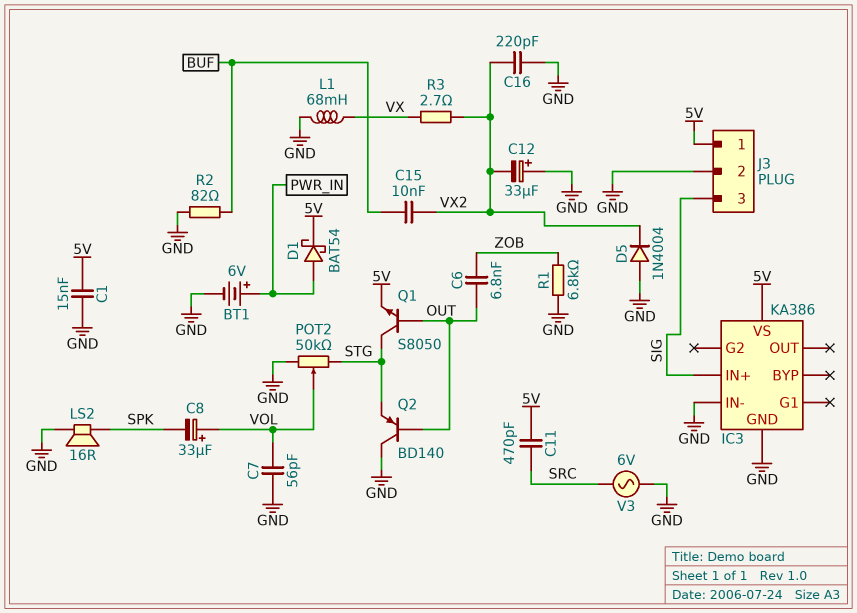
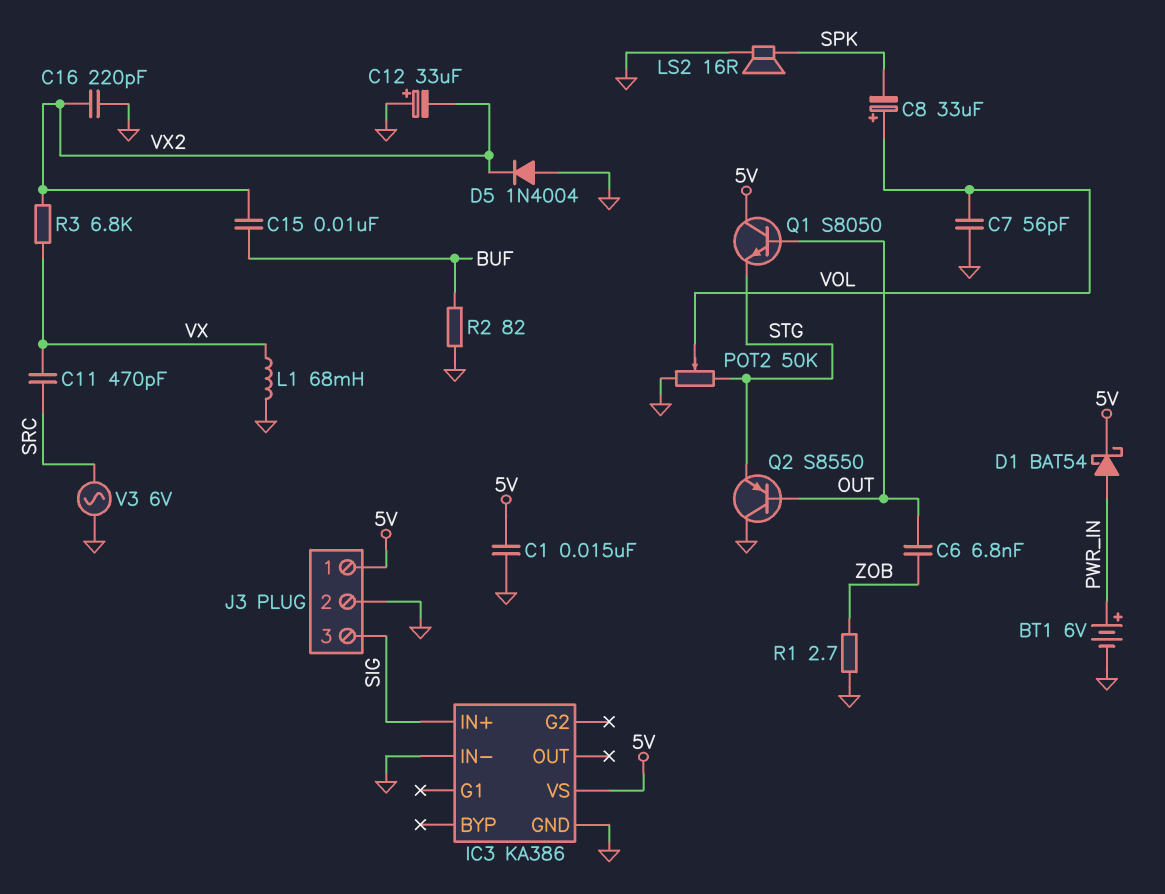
C11: 470pF (5V, SRC) -> 470pF (SRC, VX)
Q1: NPN S8050 (B OUT, C STG, E 5V) -> NPN S8050 (B OUT, C 5V, E STG)
Q2: PNP BD140 (B OUT, C GND, E STG) -> PNP S8550 (B OUT, C GND, E STG)
R1: 6.8k (GND, ZOB) -> 2.7 (GND, ZOB)
R3: 2.7 (VX, VX2) -> 6.8k (VX, VX2)

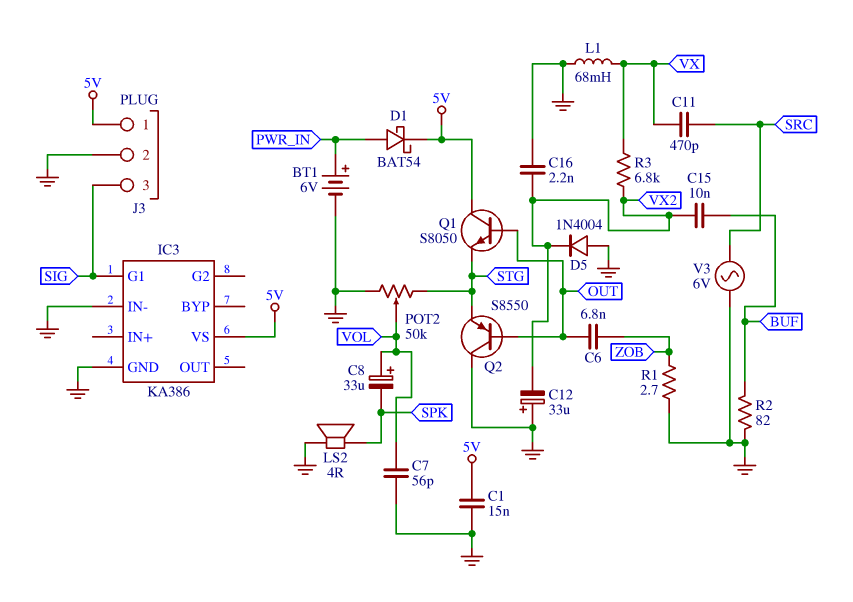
C16: 220pF (GND, VX2) -> 2.2nF (GND, VX2)
IC3 pin G1: none -> SIG
IC3 pin IN+: SIG -> none
LS2: speaker 16R (GND, SPK) -> speaker 4R (GND, SPK)

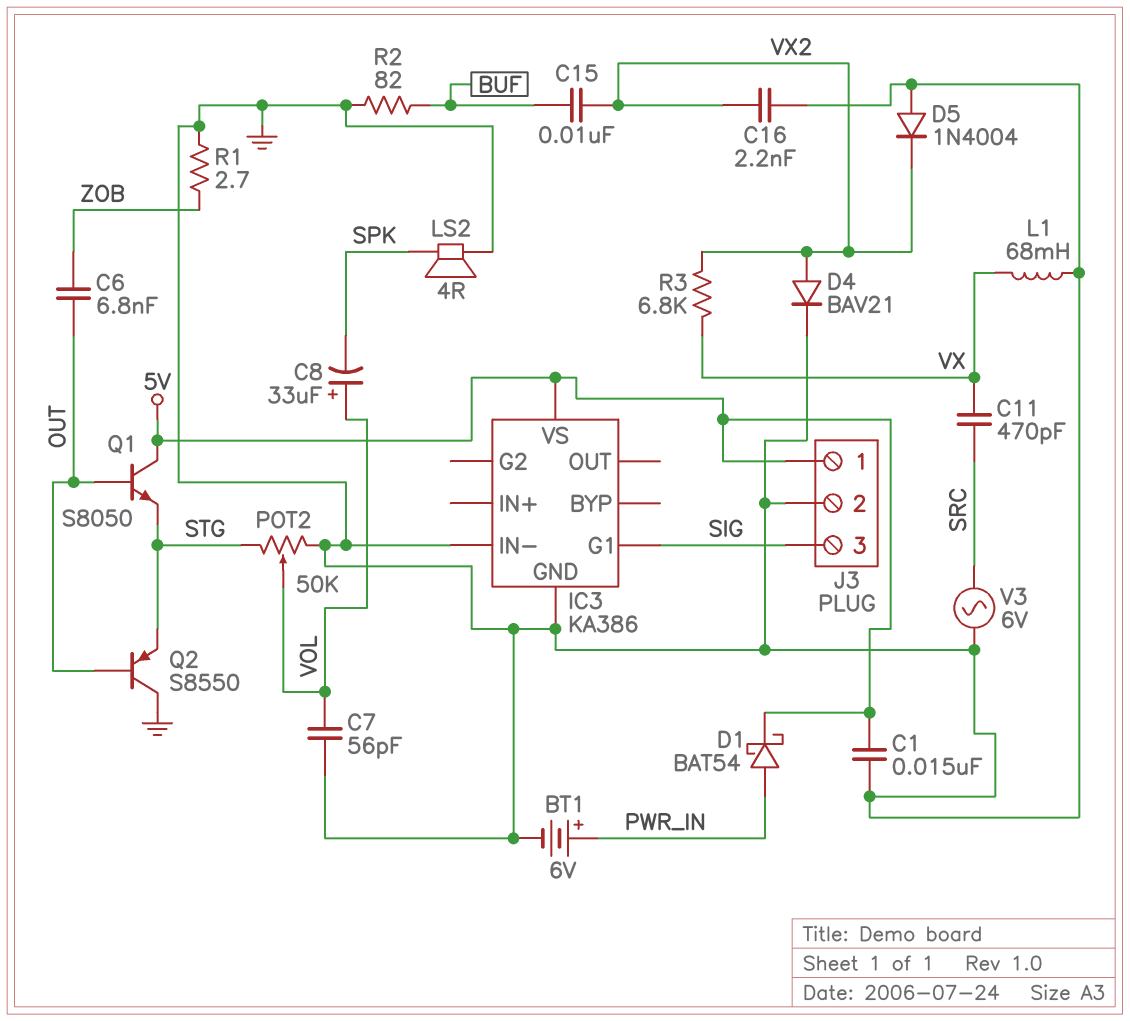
C12: 33uF (plus GND, minus VX2) -> none
D4: none -> diode BAV21 (A VX2, K GND)

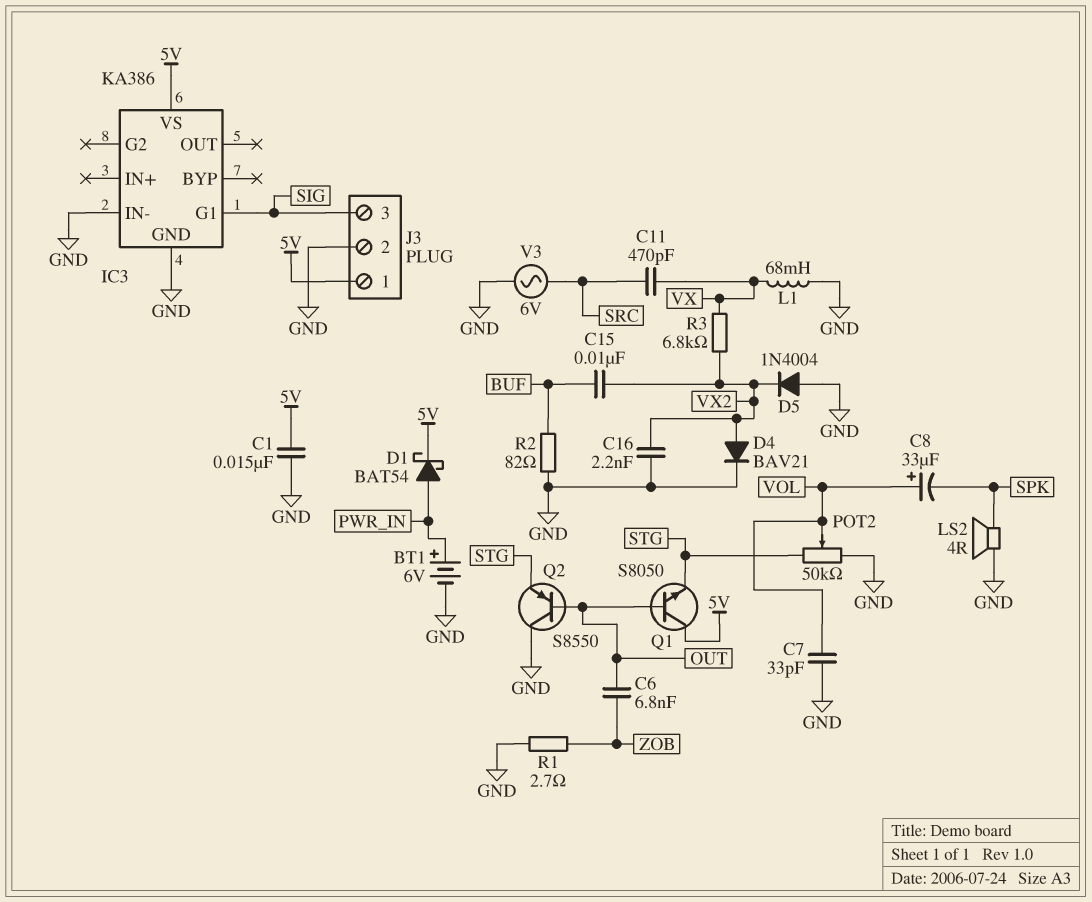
C7: 56pF (GND, VOL) -> 33pF (GND, VOL)

